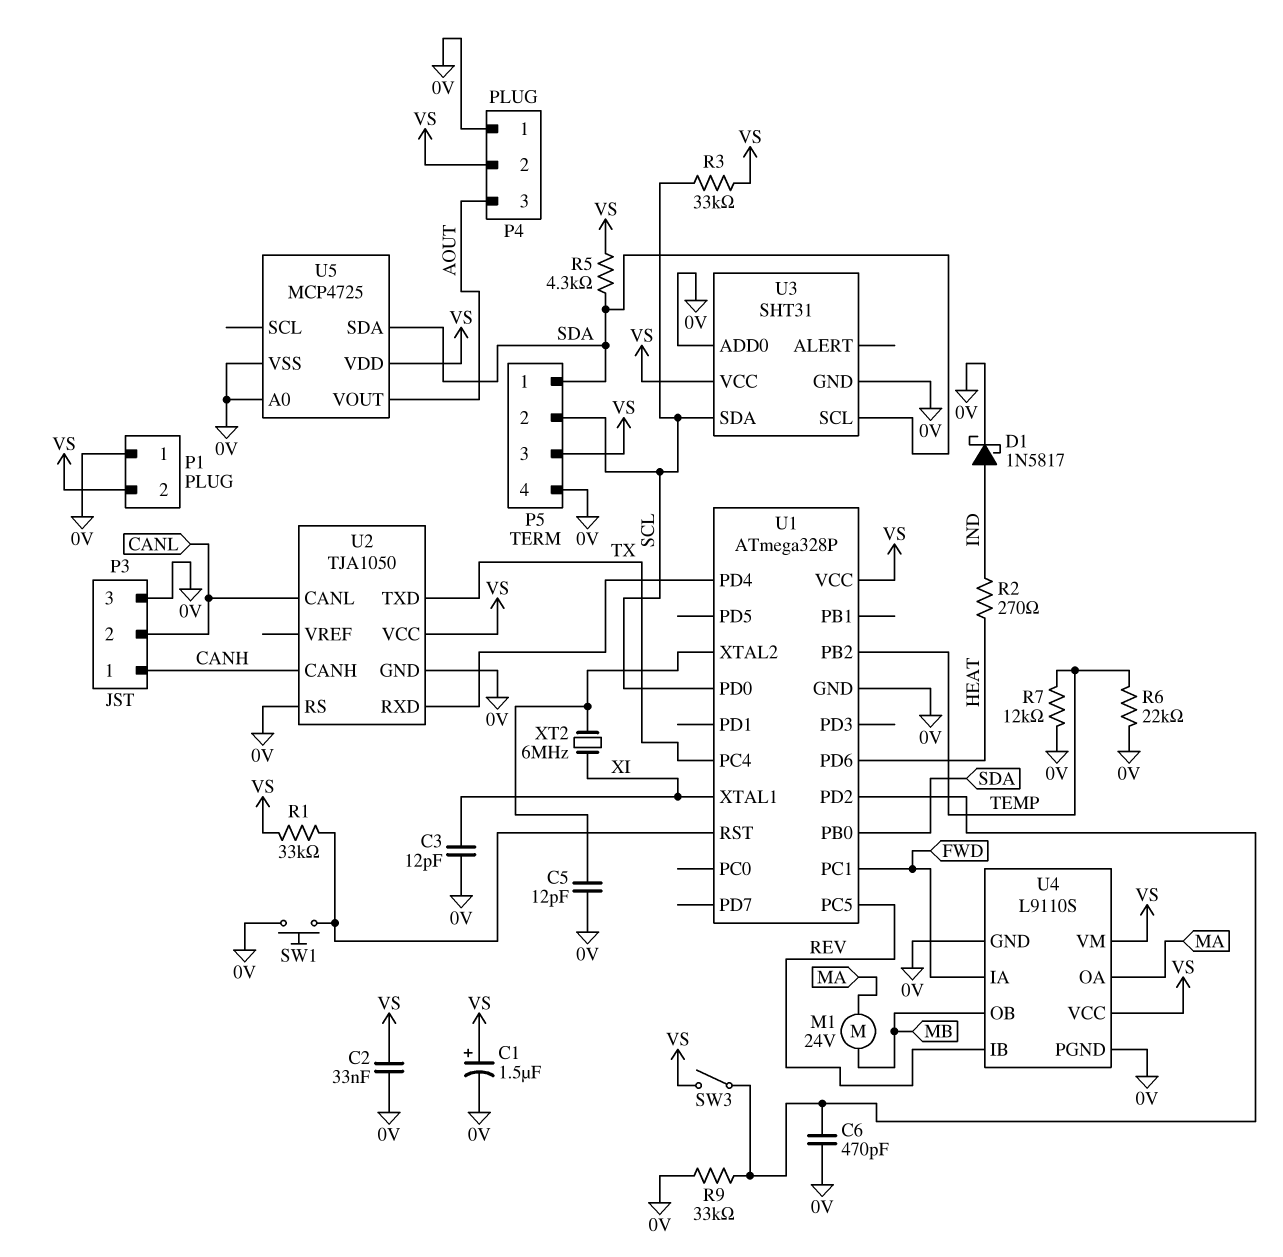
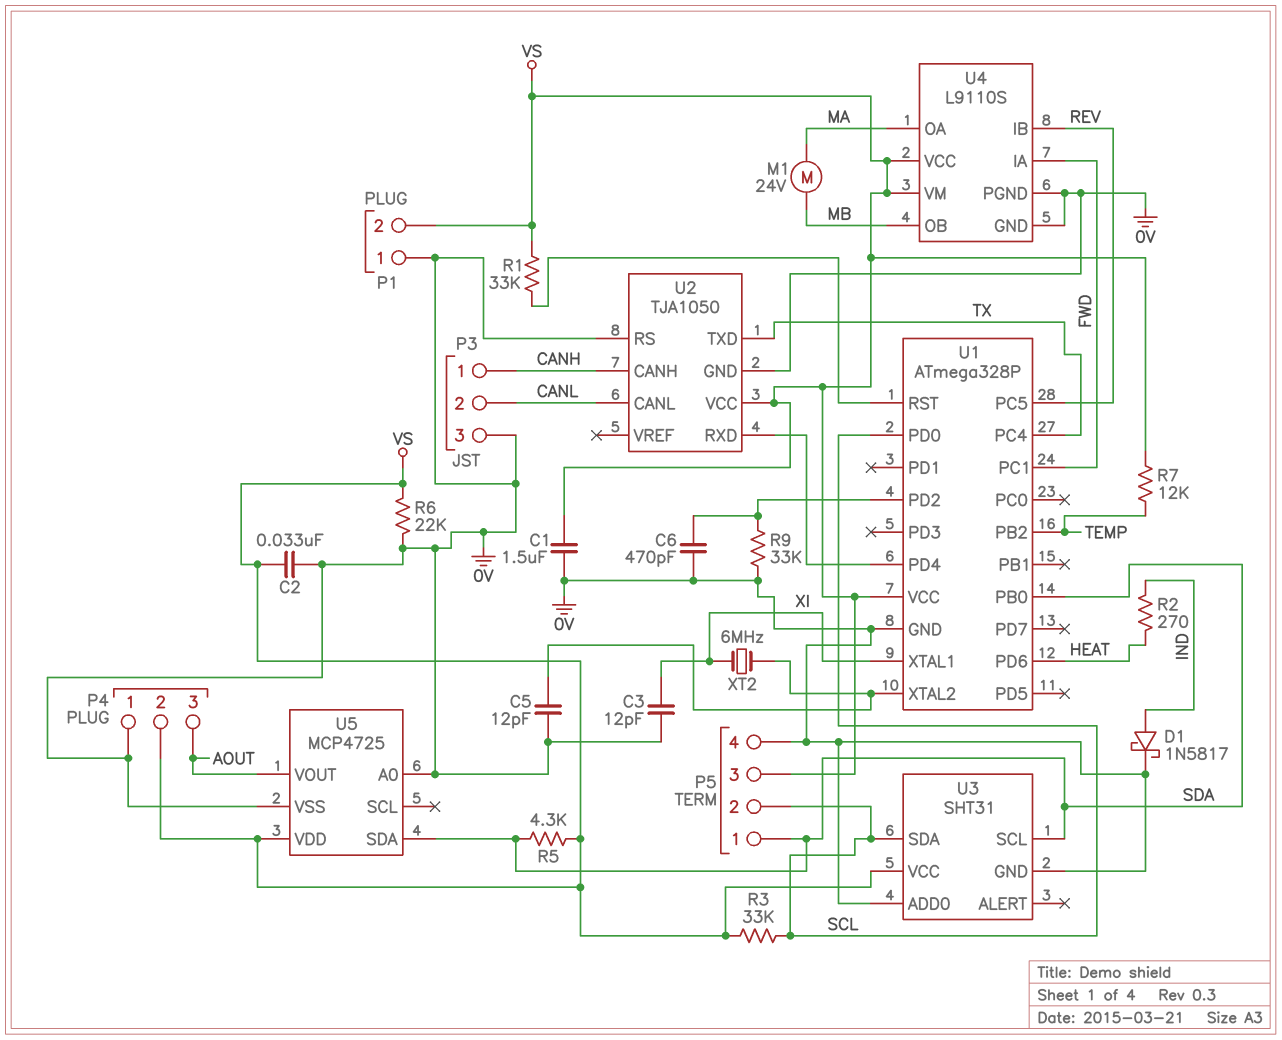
C1: 1.5uF (plus VS, minus 0V) -> 1.5uF (0V, VS)
R6: 22k (0V, TEMP) -> 22k (0V, VS)
R7: 12k (0V, TEMP) -> 12k (TEMP, VS)
SW1: button (0V, U1/RST) -> none
SW3: switch (U1/PD2, VS) -> none

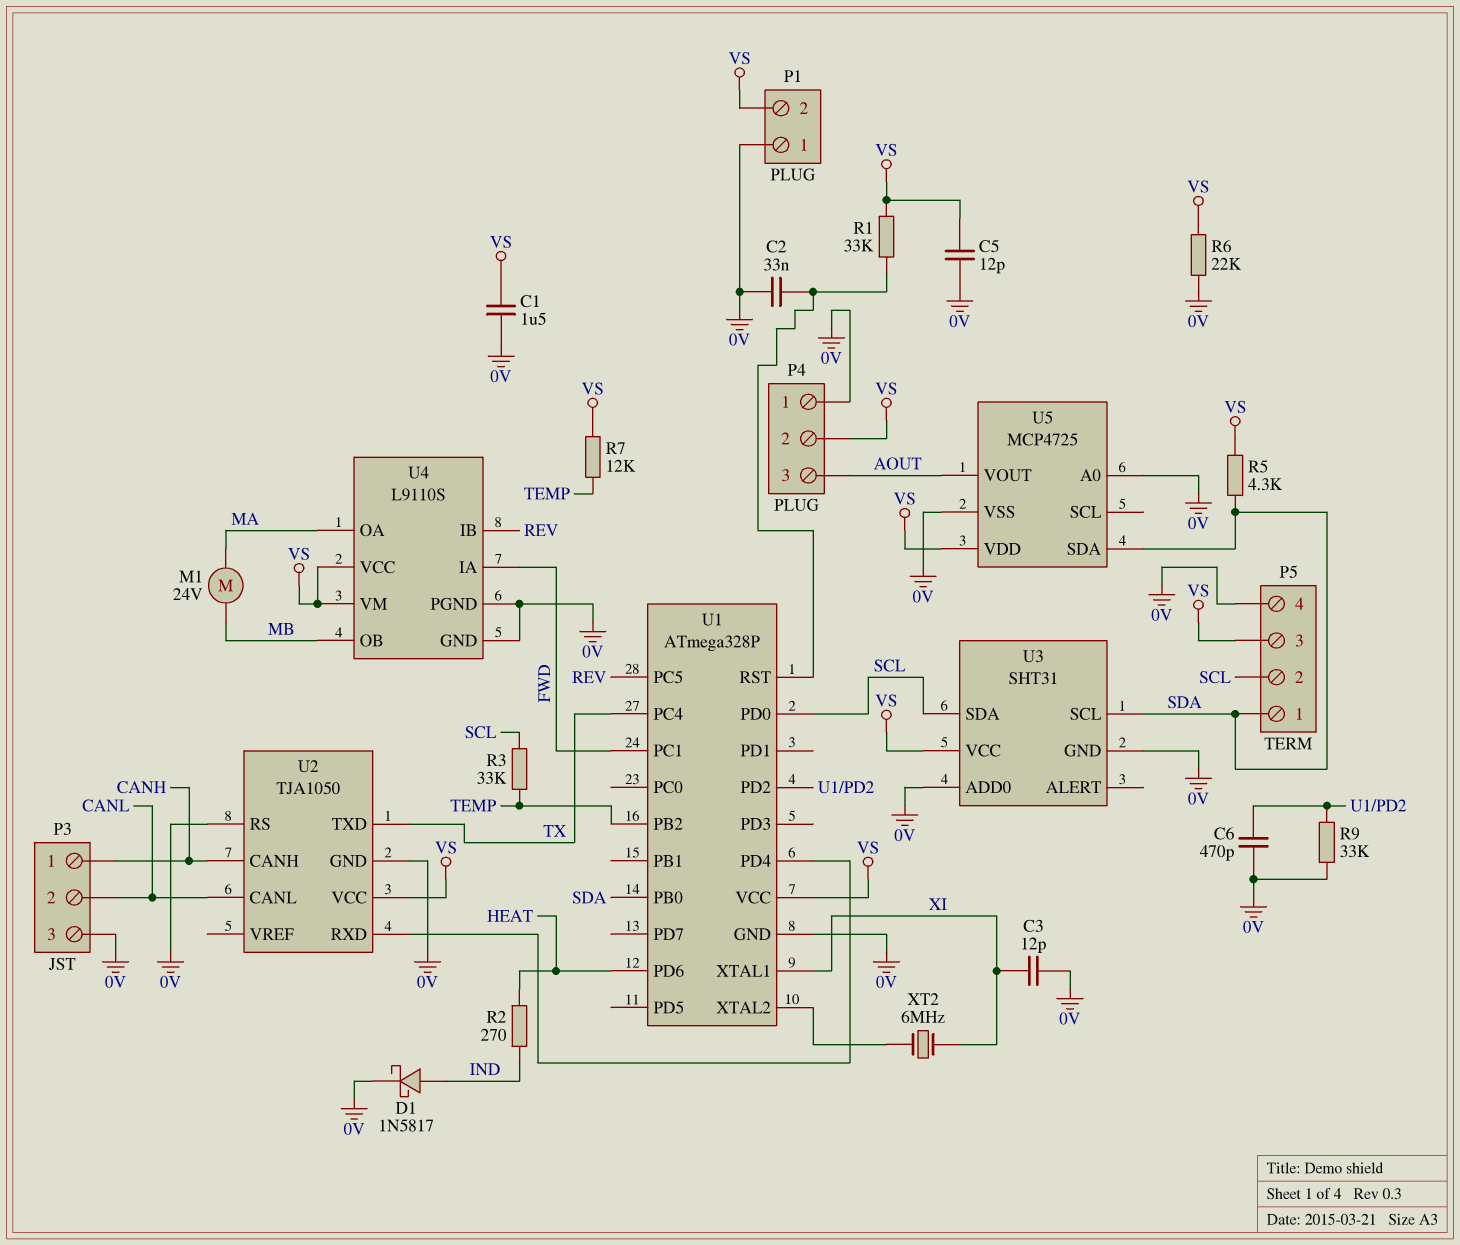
C2: 33nF (0V, VS) -> 33nF (0V, U1/RST)
C5: 12pF (0V, U1/XTAL2) -> 12pF (0V, VS)
R3: 33k (SCL, VS) -> 33k (SCL, TEMP)

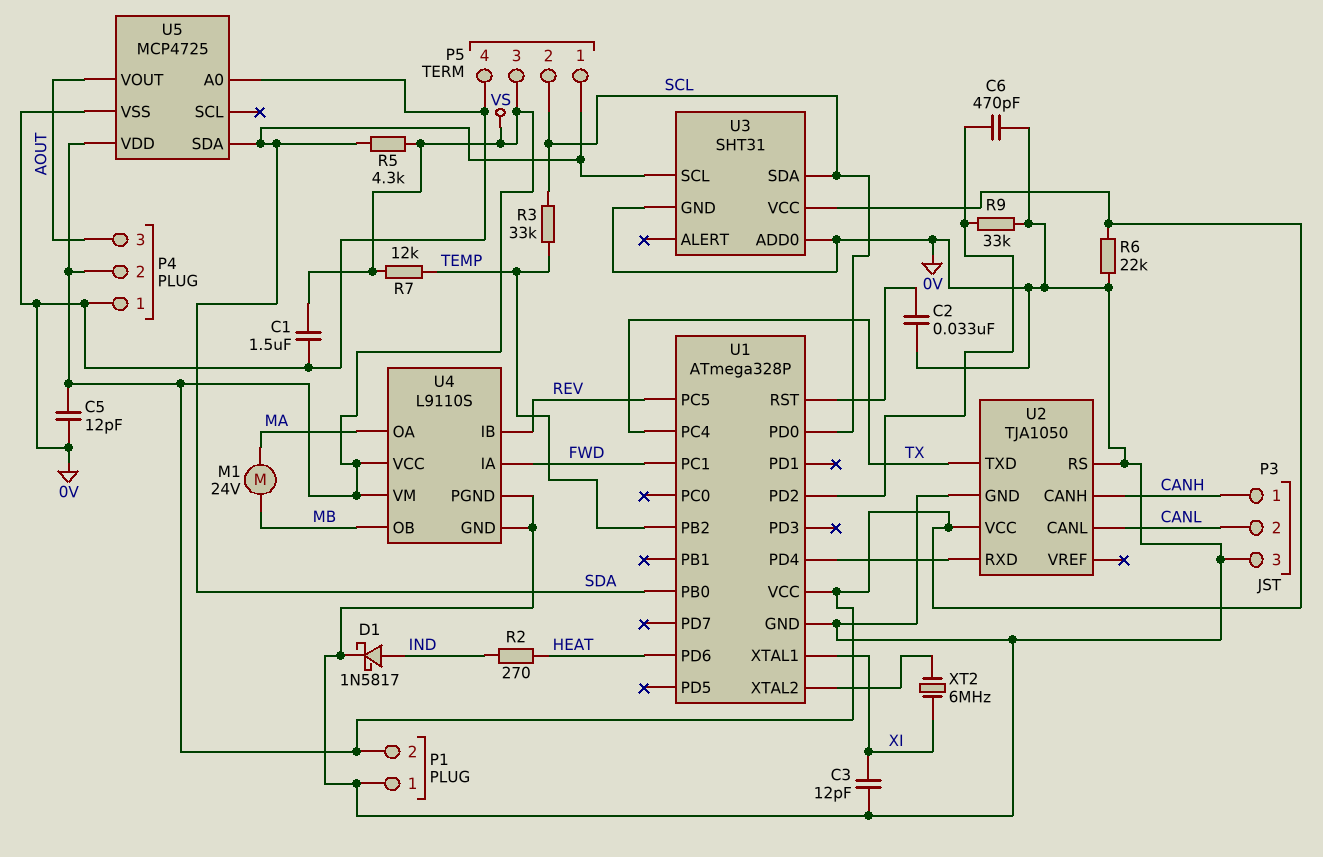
R1: 33k (U1/RST, VS) -> none

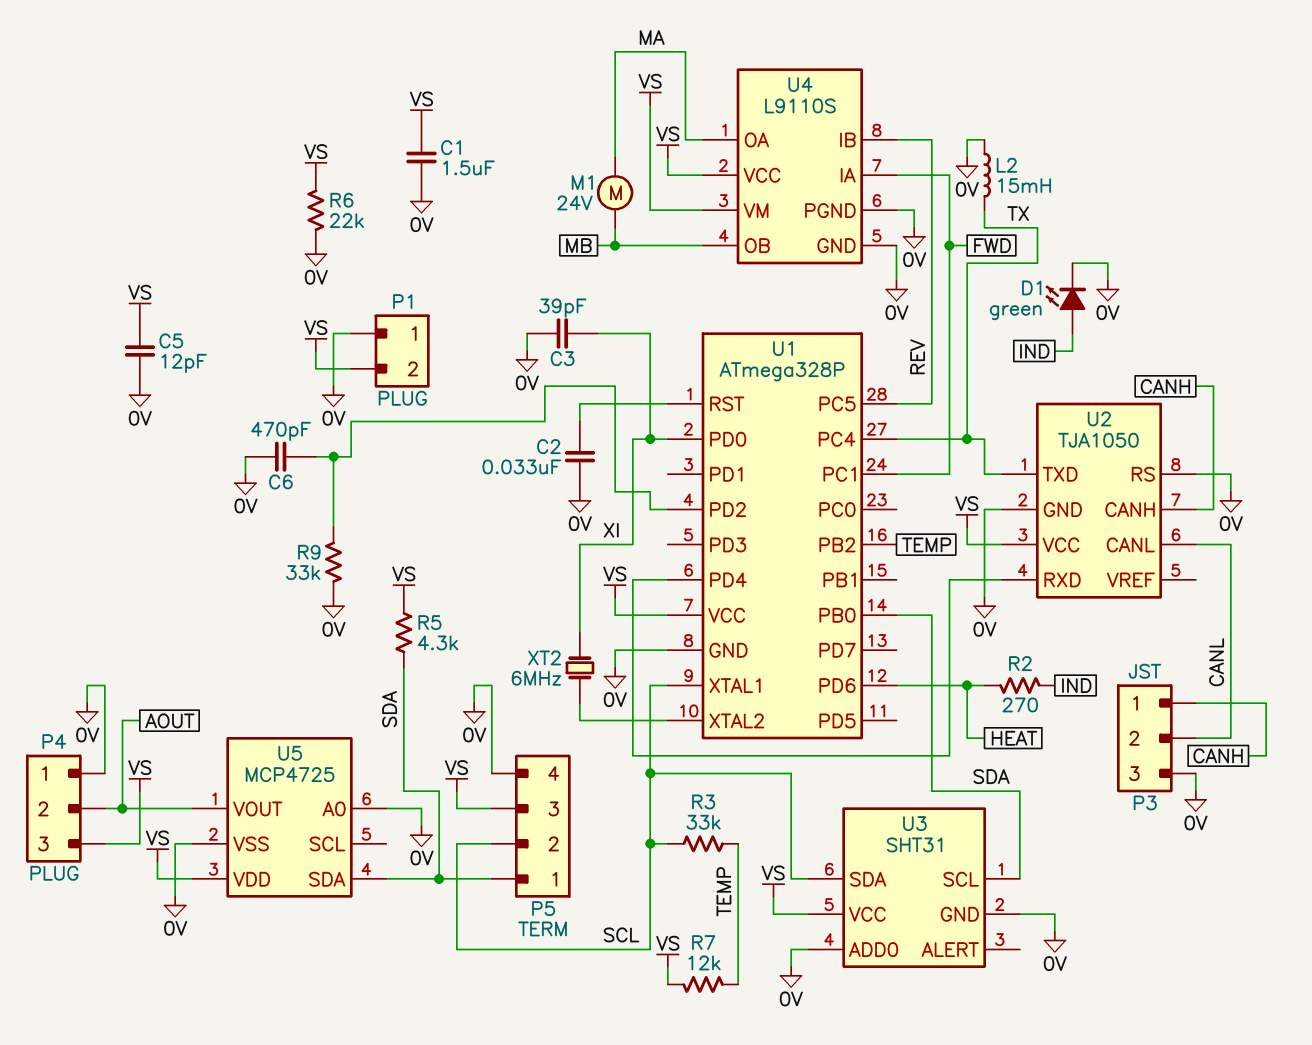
C3: 12pF (0V, XI) -> 39pF (0V, XI)
D1: schottky 1N5817 (A IND, K 0V) -> LED green (A IND, K 0V)
L2: none -> 15mH (0V, TX)
P4 pin 2: VS -> AOUT
P4 pin 3: AOUT -> VS
U1 pin PD0: SCL -> XI
U1 pin XTAL1: XI -> SCL

